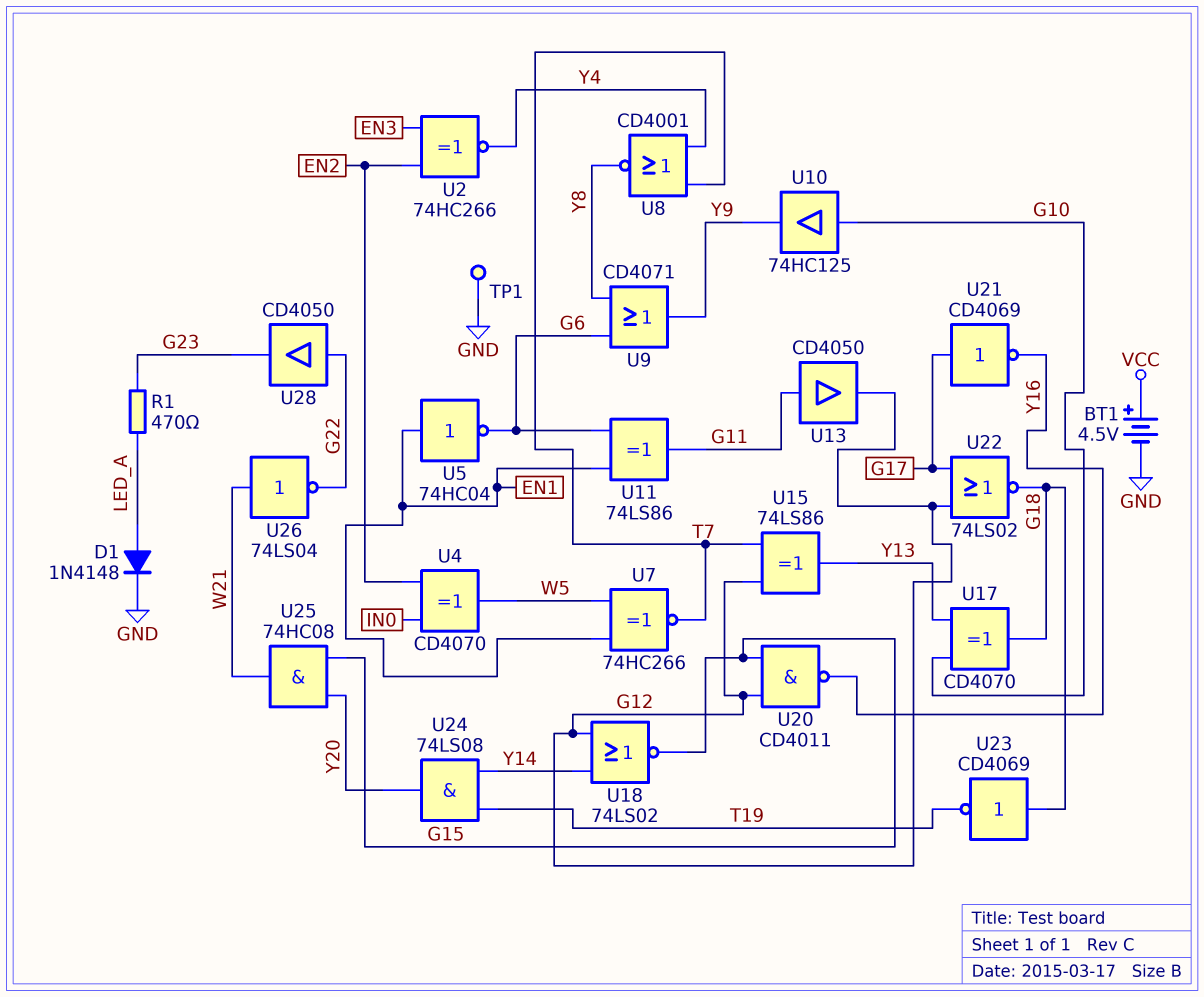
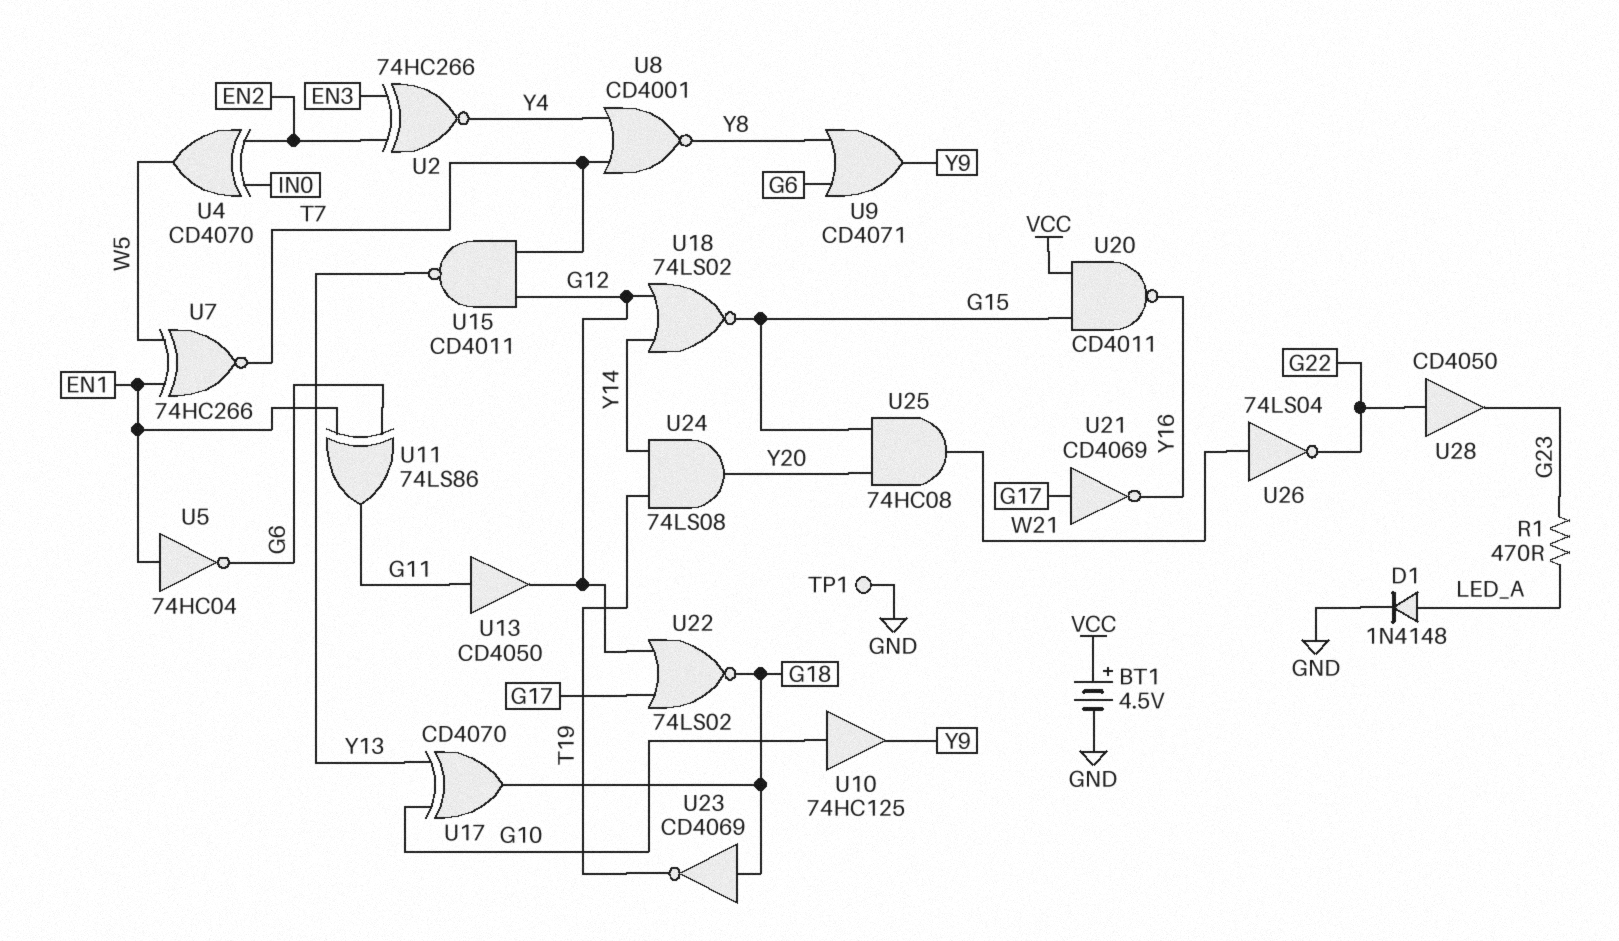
U15: XOR 74LS86 (in G12, in T7, out Y13) -> NAND CD4011 (in G12, in T7, out Y13)
U20: NAND CD4011 (in G12, in G15, out Y16) -> NAND CD4011 (in G15, in VCC, out Y16)

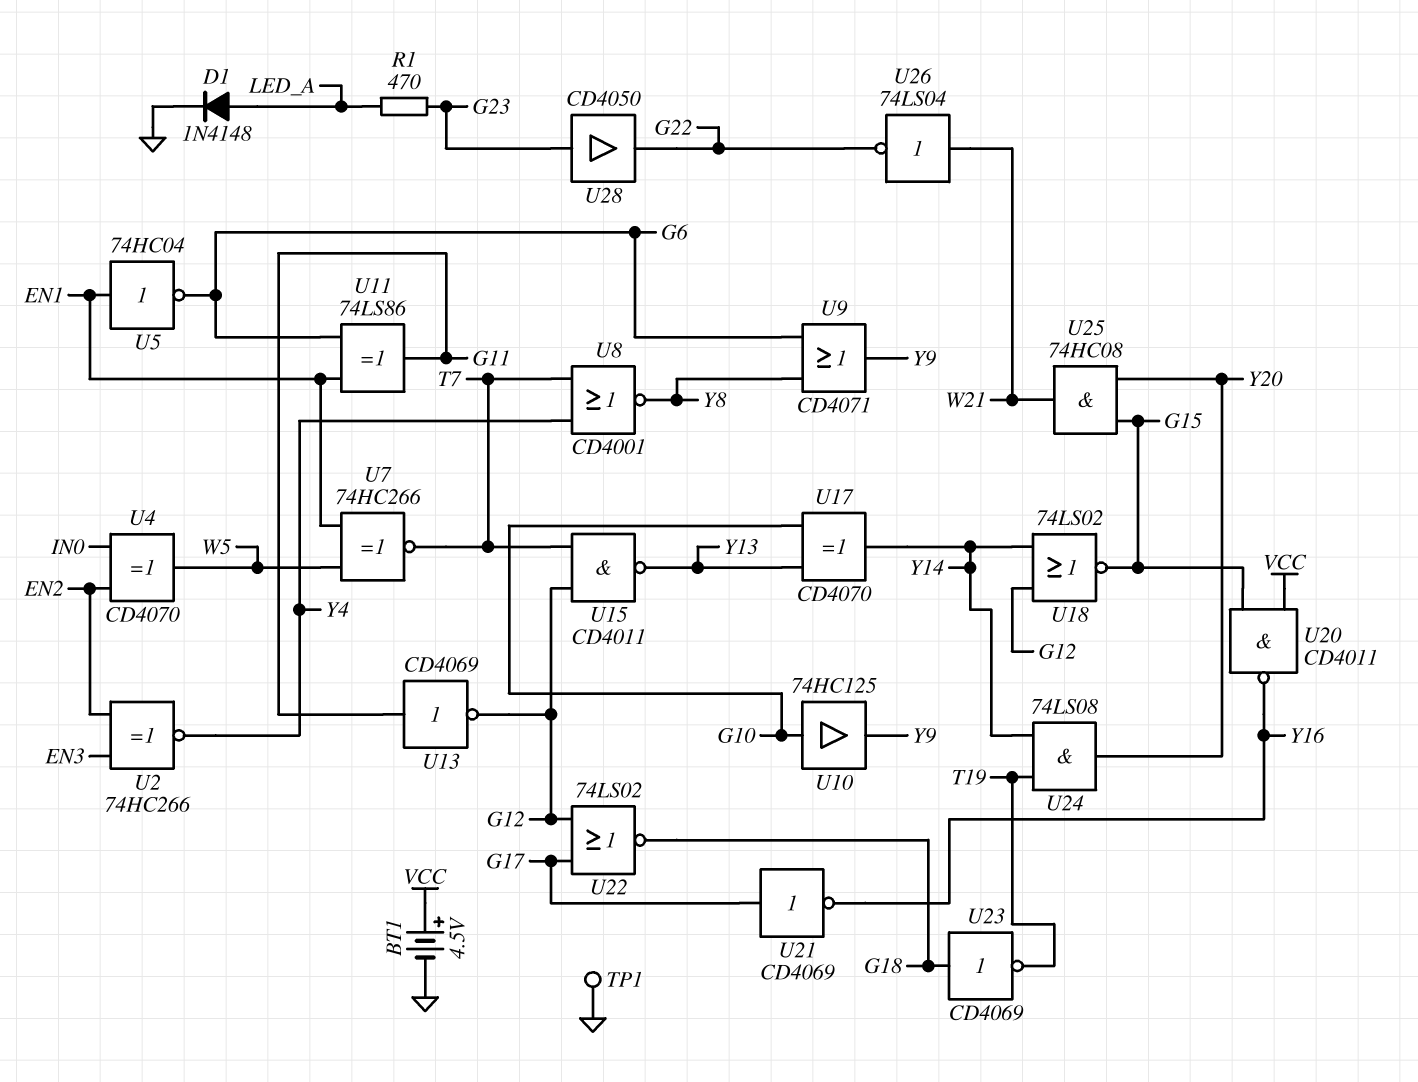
U13: buffer CD4050 (in G11, out G12) -> NOT CD4069 (in G11, out G12)
U17: XOR CD4070 (in G10, in Y13, out G18) -> XOR CD4070 (in G10, in Y13, out Y14)
U28: buffer CD4050 (in G22, out G23) -> buffer CD4050 (in G23, out G22)

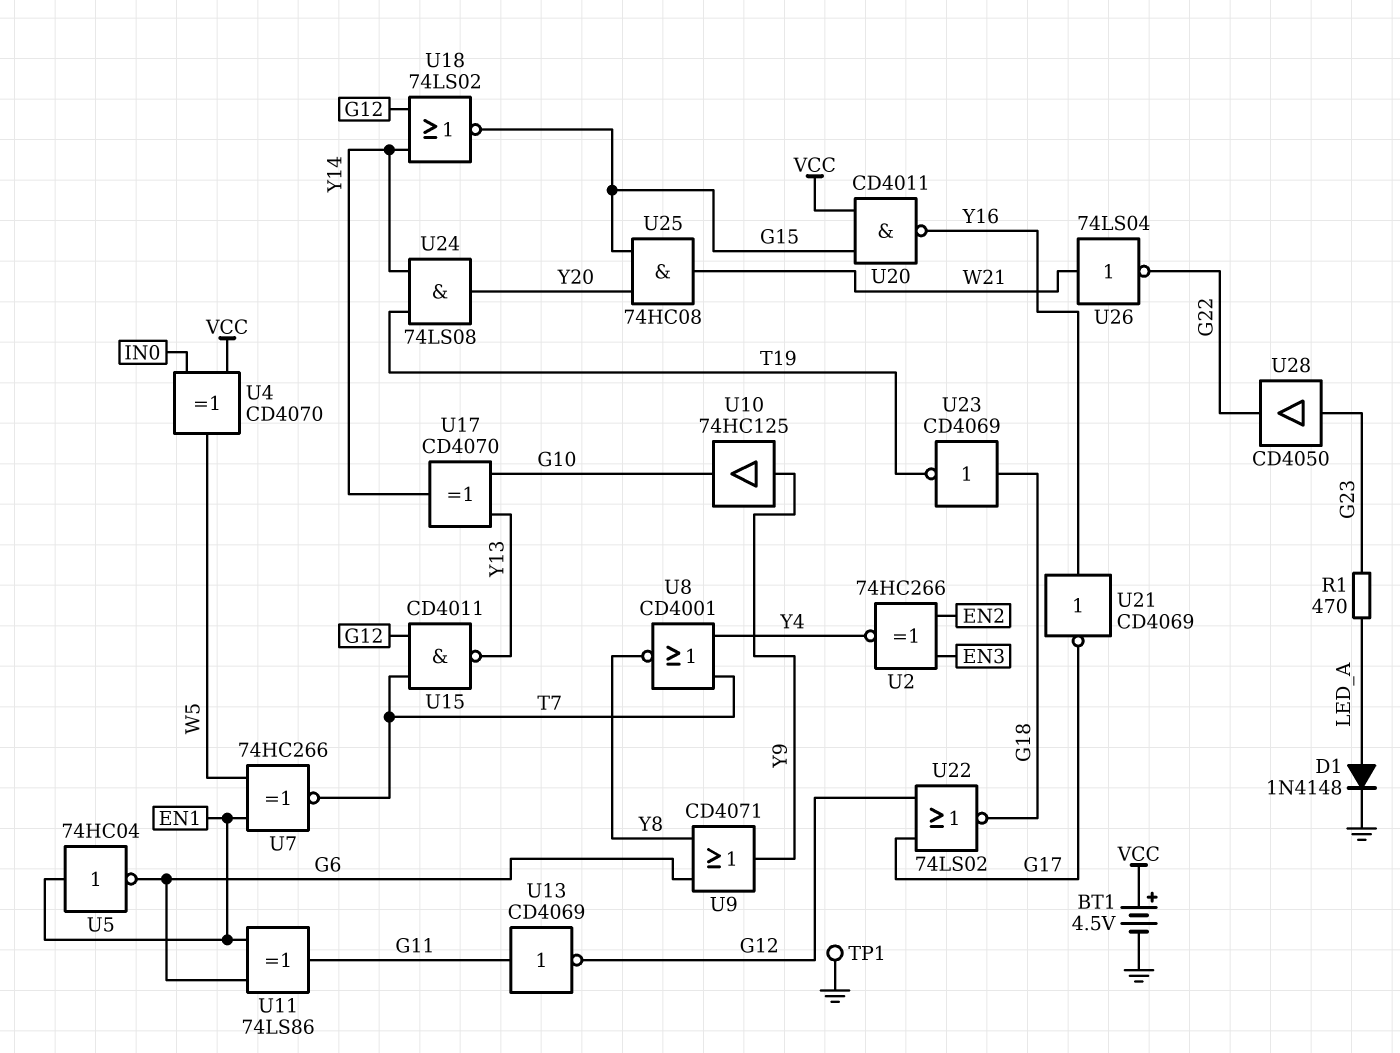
U4: XOR CD4070 (in EN2, in IN0, out W5) -> XOR CD4070 (in IN0, in VCC, out W5)
U10: buffer 74HC125 (in G10, out Y9) -> buffer 74HC125 (in Y9, out G10)
U21: NOT CD4069 (in G17, out Y16) -> NOT CD4069 (in Y16, out G17)

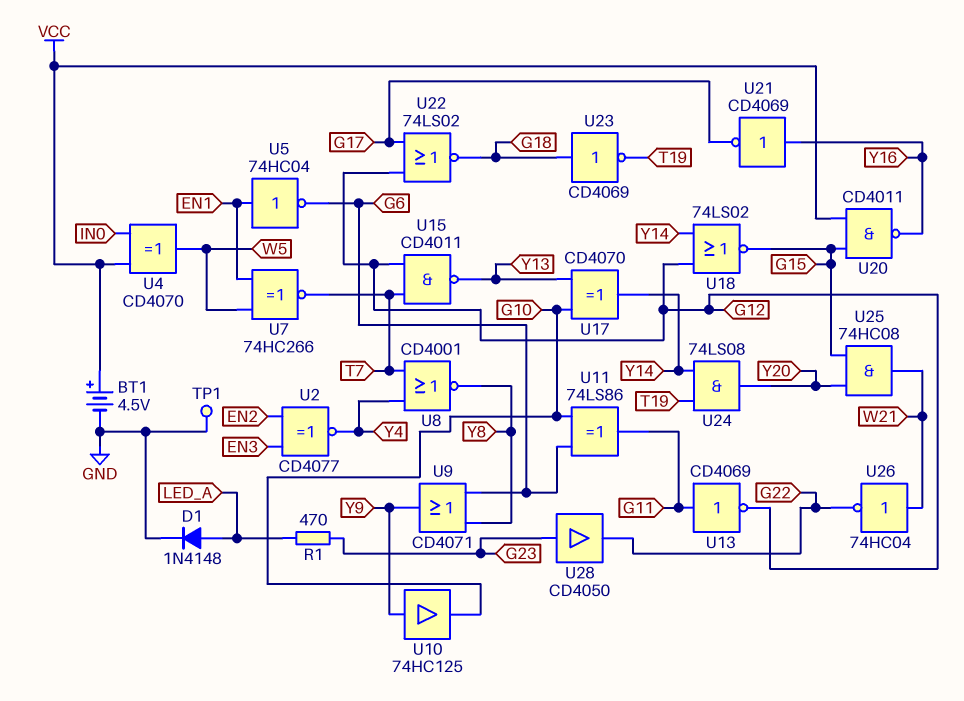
U2: XNOR 74HC266 (in EN2, in EN3, out Y4) -> XNOR CD4077 (in EN2, in EN3, out Y4)
U11: XOR 74LS86 (in EN1, in G6, out G11) -> XOR 74LS86 (in G6, in G10, out G11)
U26: NOT 74LS04 (in W21, out G22) -> NOT 74HC04 (in W21, out G22)

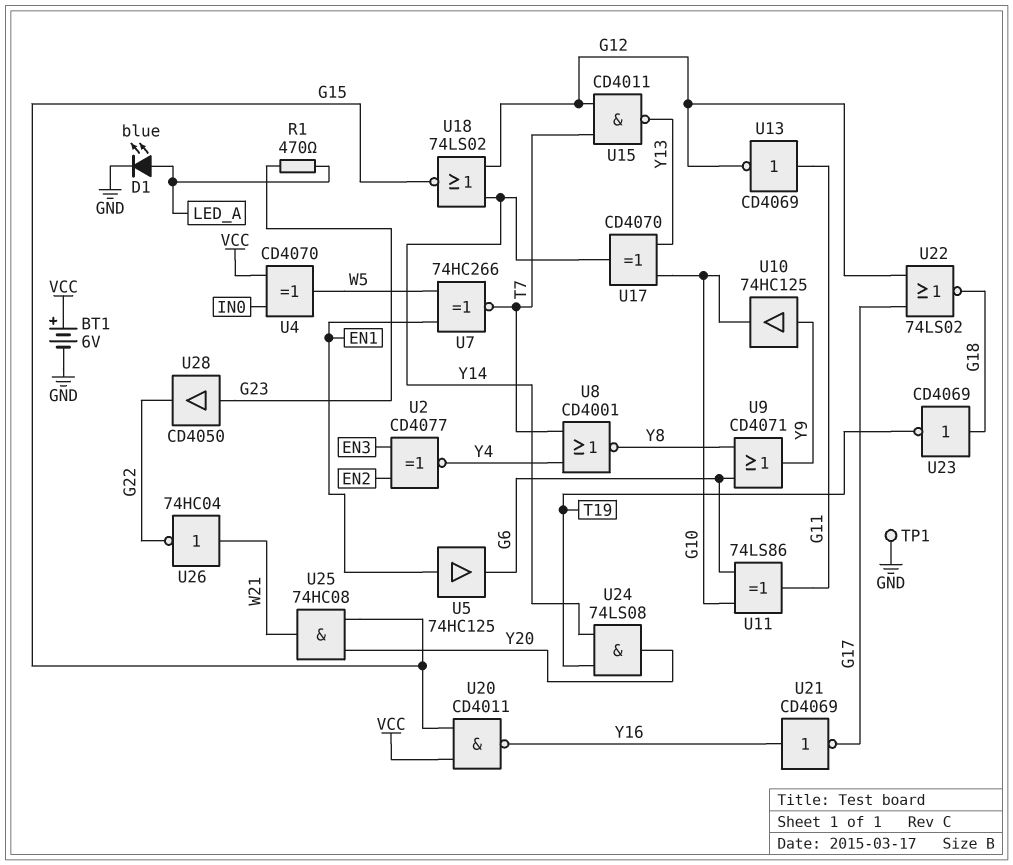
BT1: 4.5V (plus VCC, minus GND) -> 6V (plus VCC, minus GND)
D1: diode 1N4148 (A LED_A, K GND) -> LED blue (A LED_A, K GND)
U5: NOT 74HC04 (in EN1, out G6) -> buffer 74HC125 (in EN1, out G6)

